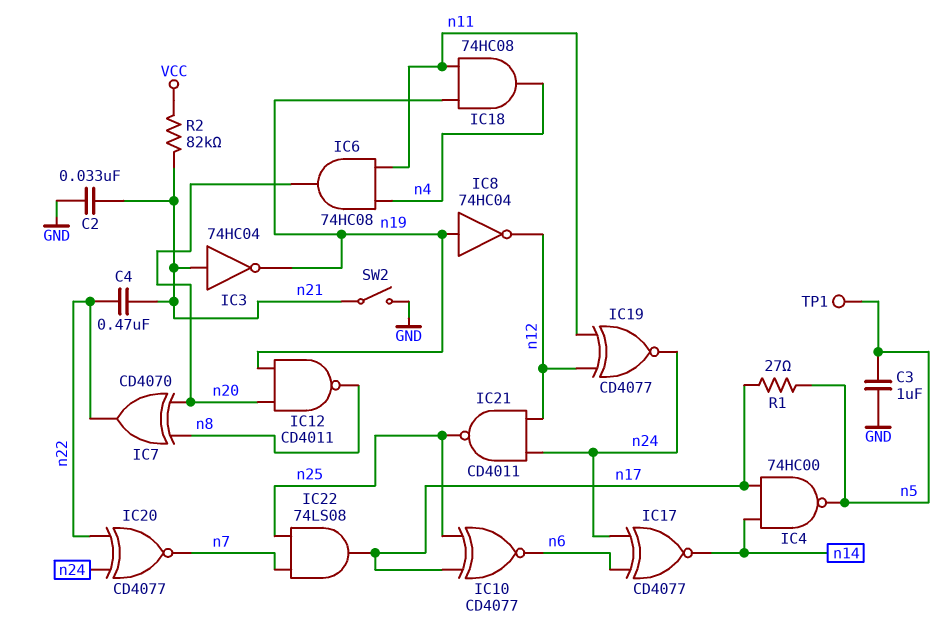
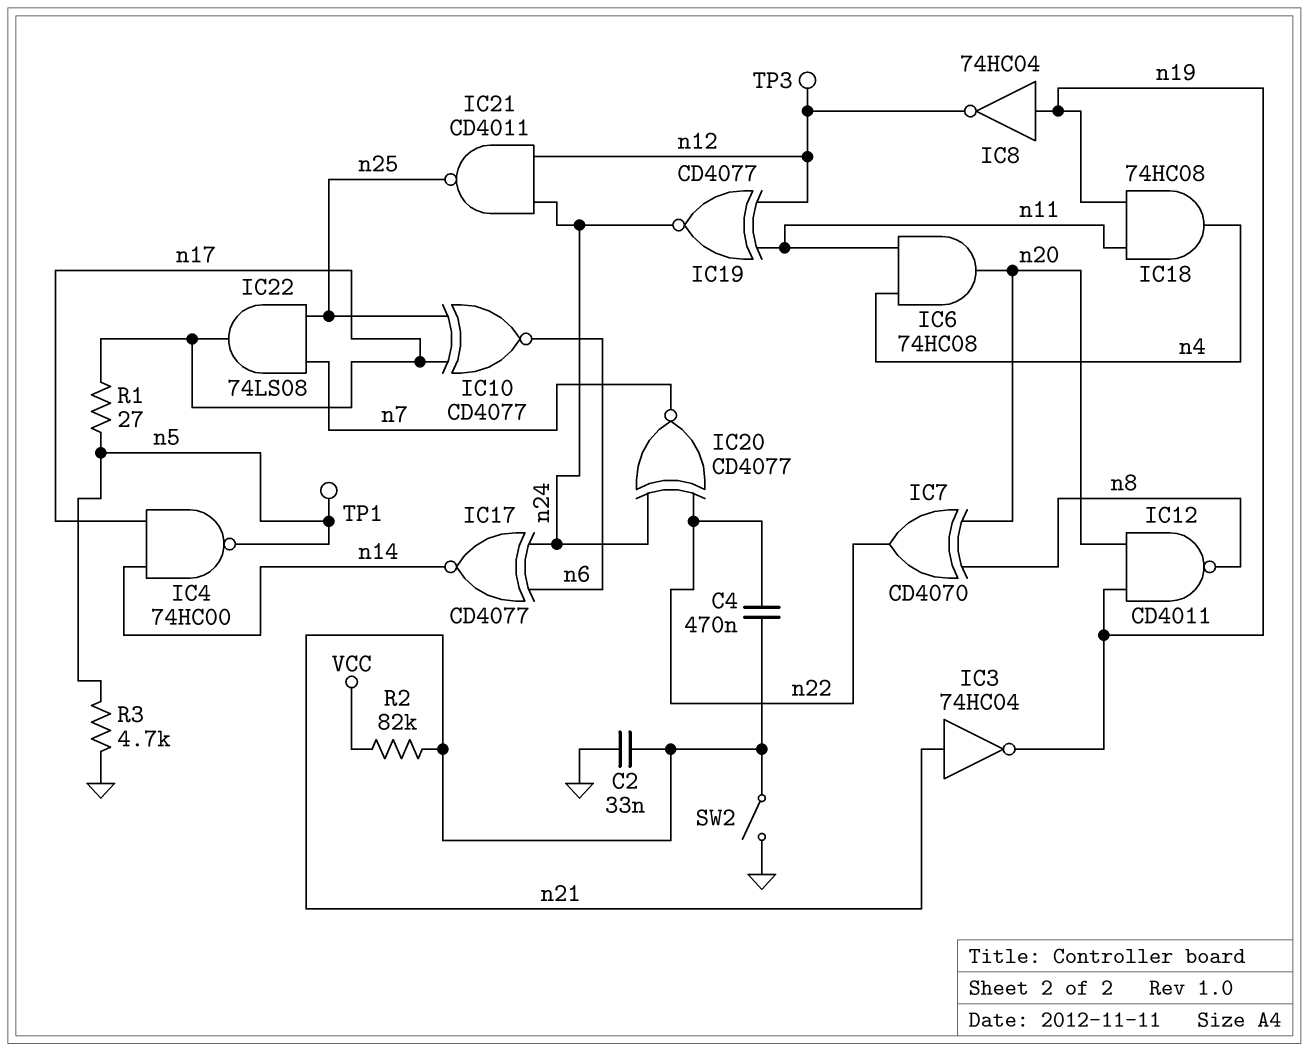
C3: 1uF (GND, n5) -> none
R3: none -> 4.7k (GND, n5)
TP3: none -> test point (n12)

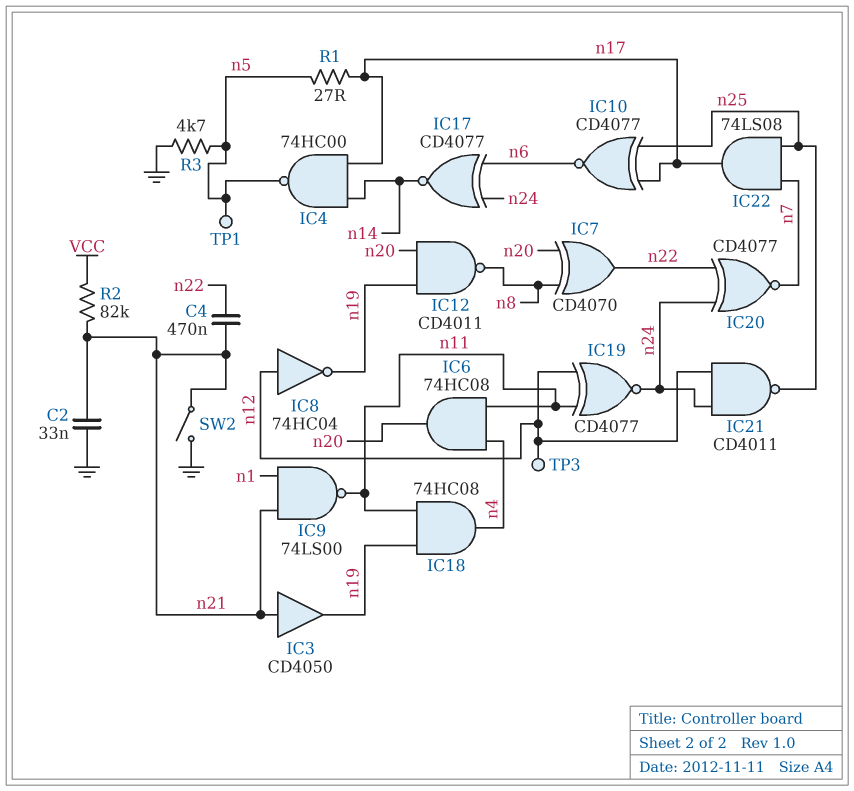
IC3: NOT 74HC04 (in n21, out n19) -> buffer CD4050 (in n21, out n19)
IC8: NOT 74HC04 (in n19, out n12) -> NOT 74HC04 (in n12, out n19)
IC9: none -> NAND 74LS00 (in n1, in n21, out n11)

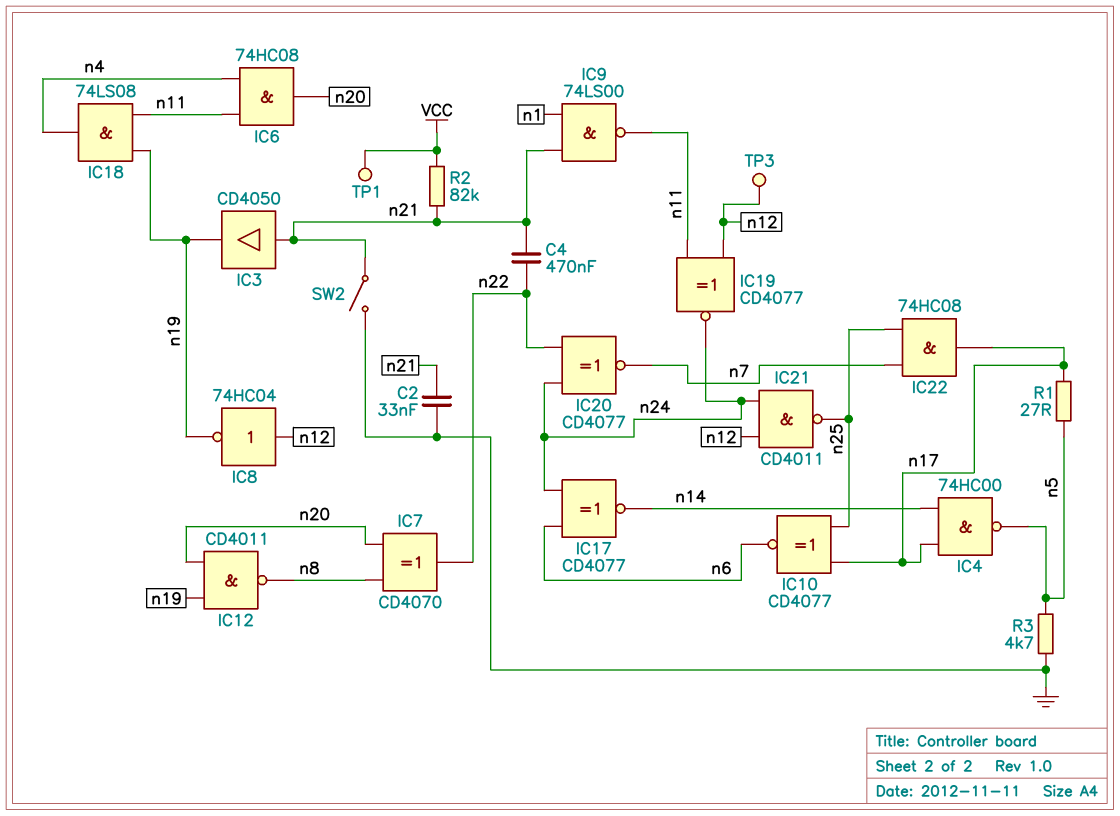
IC18: AND 74HC08 (in n11, in n19, out n4) -> AND 74LS08 (in n11, in n19, out n4)
IC22: AND 74LS08 (in n7, in n25, out n17) -> AND 74HC08 (in n7, in n25, out n17)
TP1: test point (n5) -> test point (VCC)

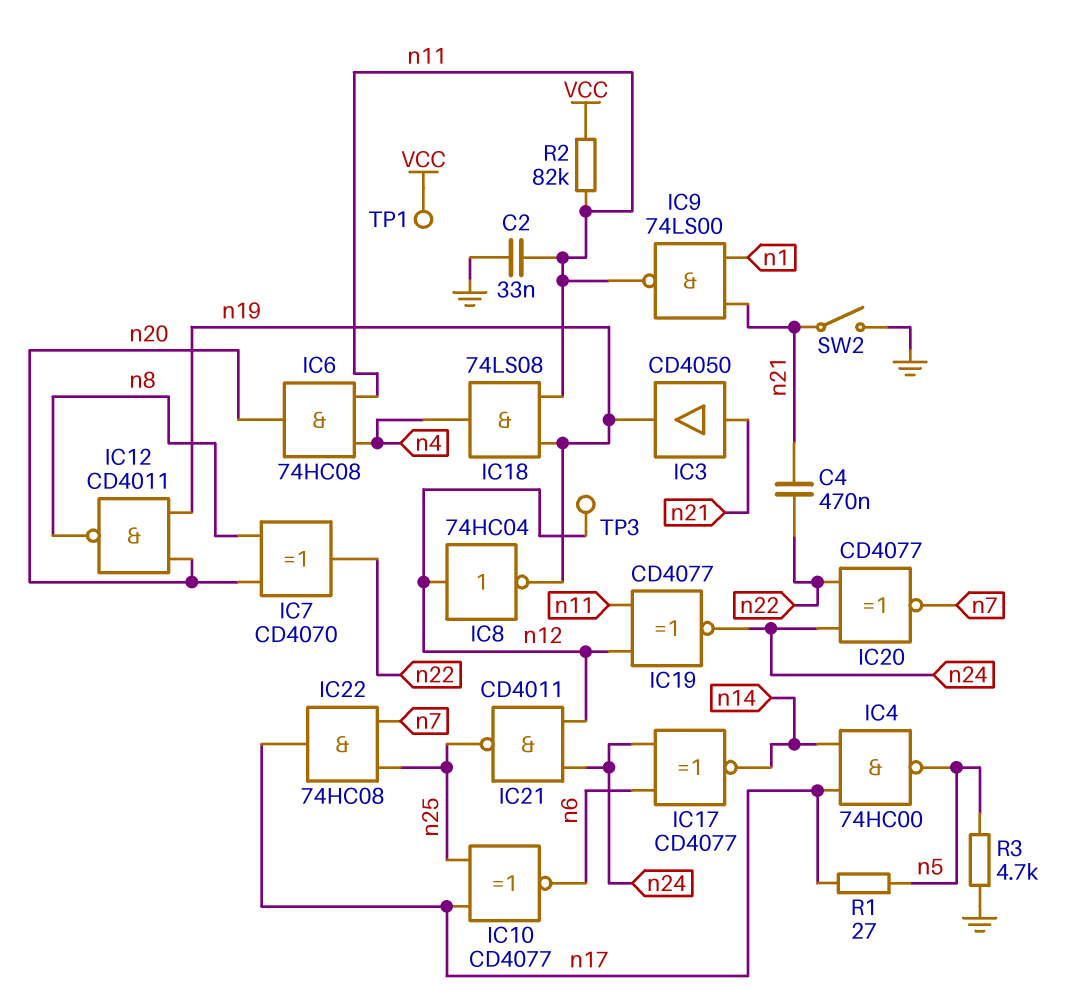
C2: 33nF (GND, n21) -> 33nF (GND, n11)
R2: 82k (VCC, n21) -> 82k (VCC, n11)

